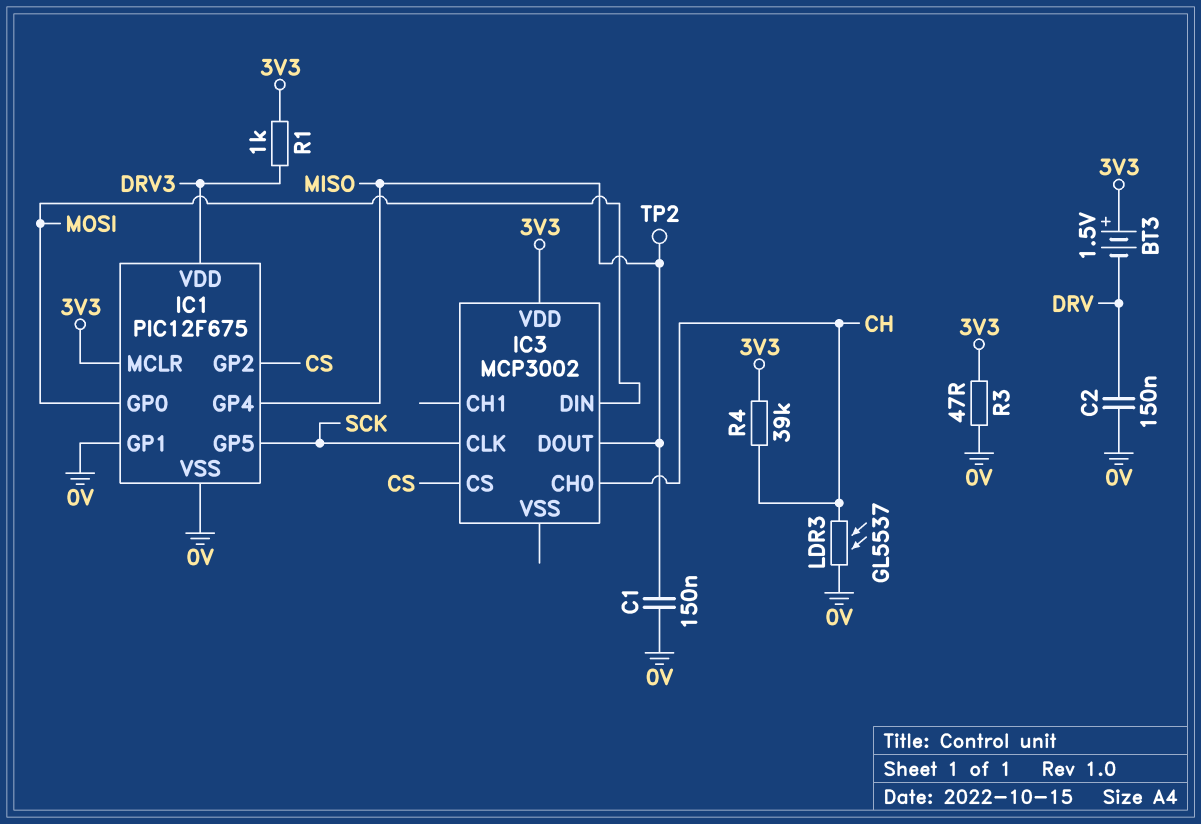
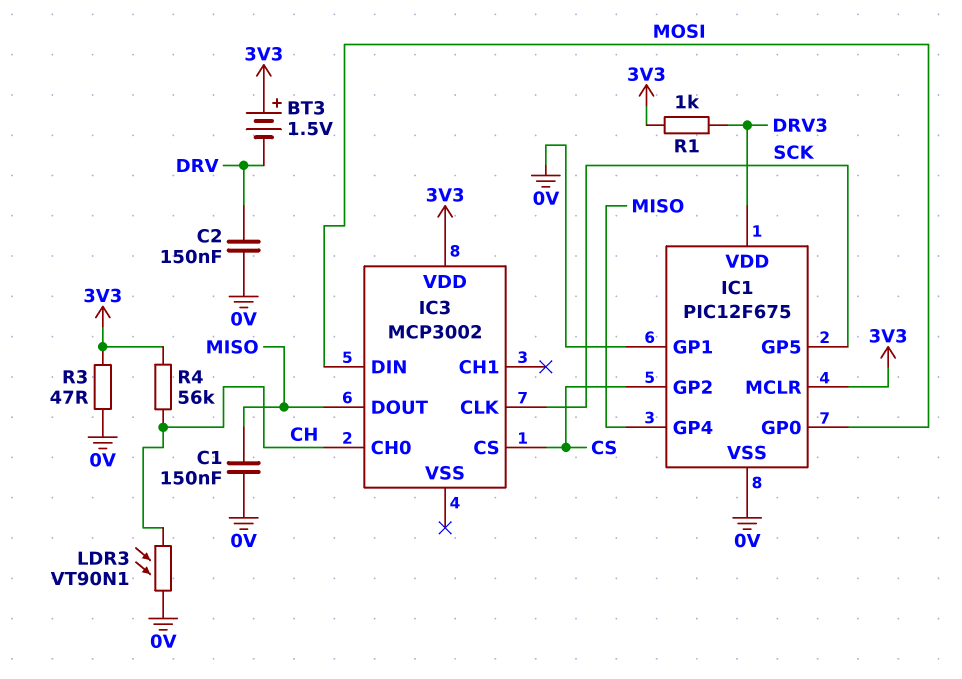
LDR3: GL5537 (0V, CH) -> VT90N1 (0V, CH)
R4: 39k (3V3, CH) -> 56k (3V3, CH)
TP2: test point (MISO) -> none

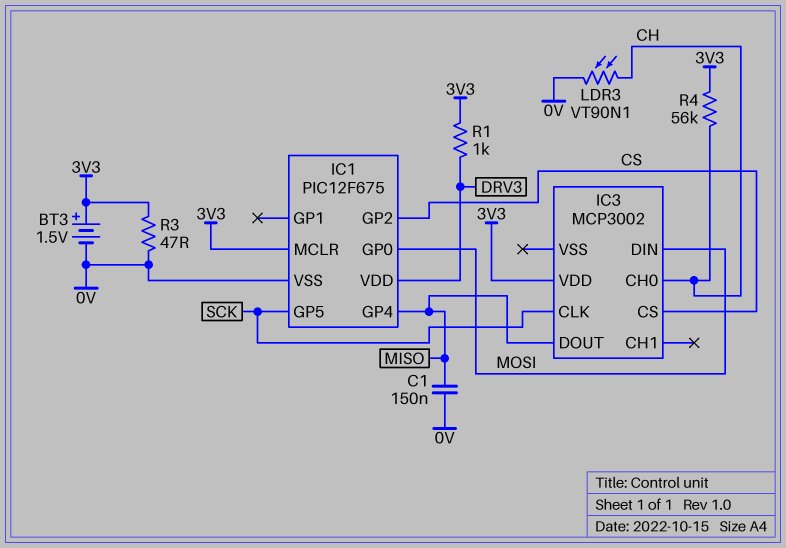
BT3: 1.5V (plus 3V3, minus DRV) -> 1.5V (plus 3V3, minus 0V)
C2: 150nF (0V, DRV) -> none
IC1 pin GP1: 0V -> none

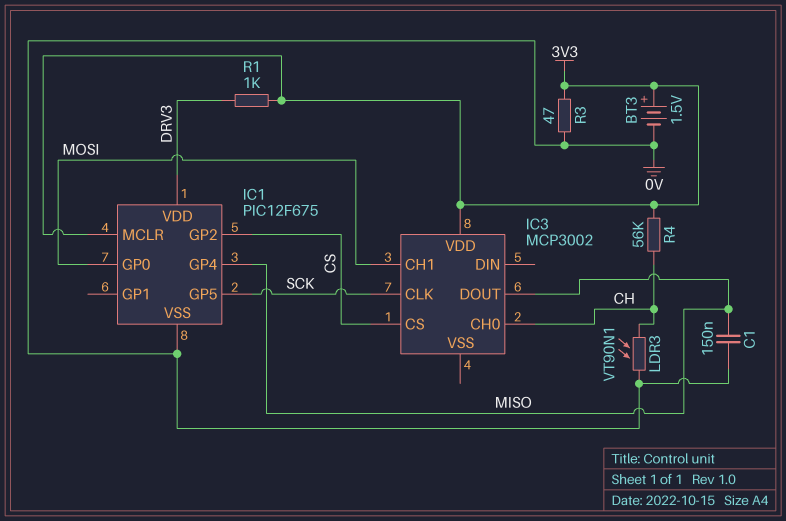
IC3 pin CH1: none -> MOSI
IC3 pin DIN: MOSI -> none

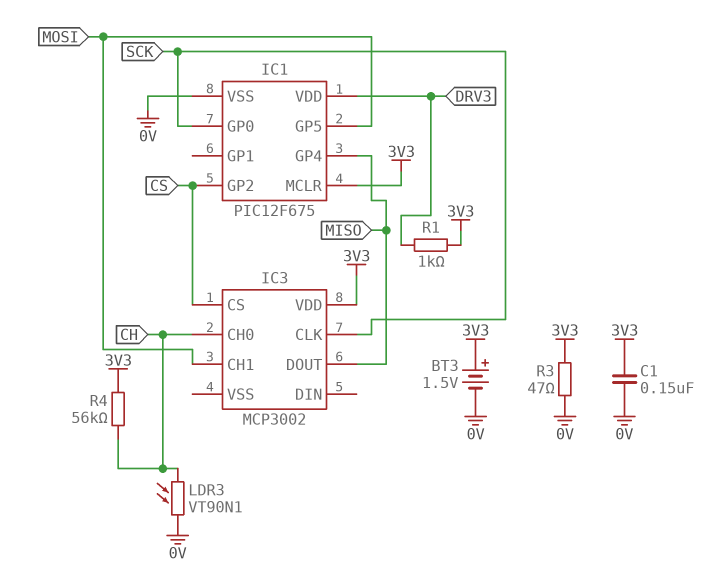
C1: 150nF (0V, MISO) -> 150nF (0V, 3V3)
IC1 pin GP0: MOSI -> SCK
IC1 pin GP5: SCK -> MOSI

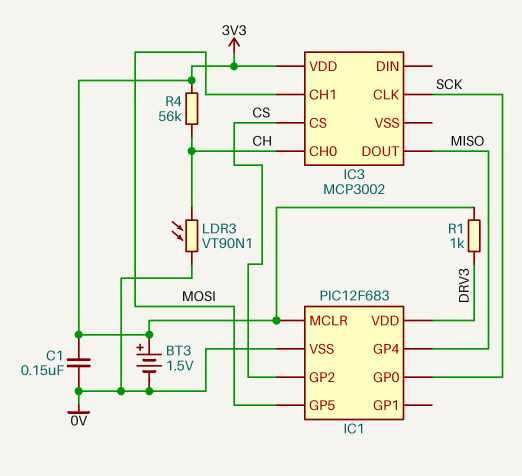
IC1: PIC12F675 -> PIC12F683
R3: 47 (0V, 3V3) -> none

